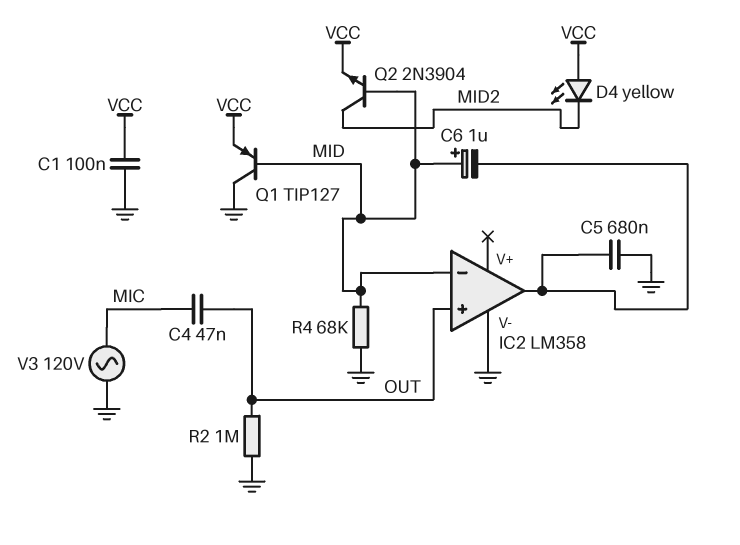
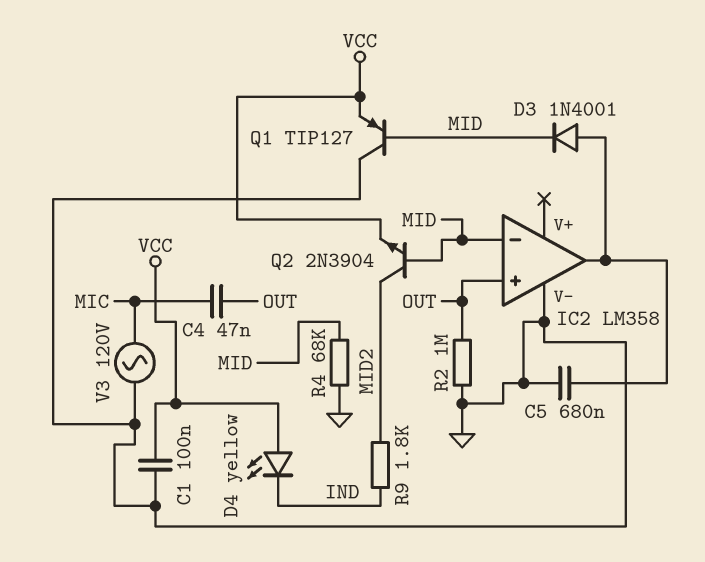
C6: 1uF (plus MID, minus IC2/out) -> none
D3: none -> diode 1N4001 (A IC2/out, K MID)
D4: LED yellow (A VCC, K MID2) -> LED yellow (A VCC, K IND)
R9: none -> 1.8k (IND, MID2)

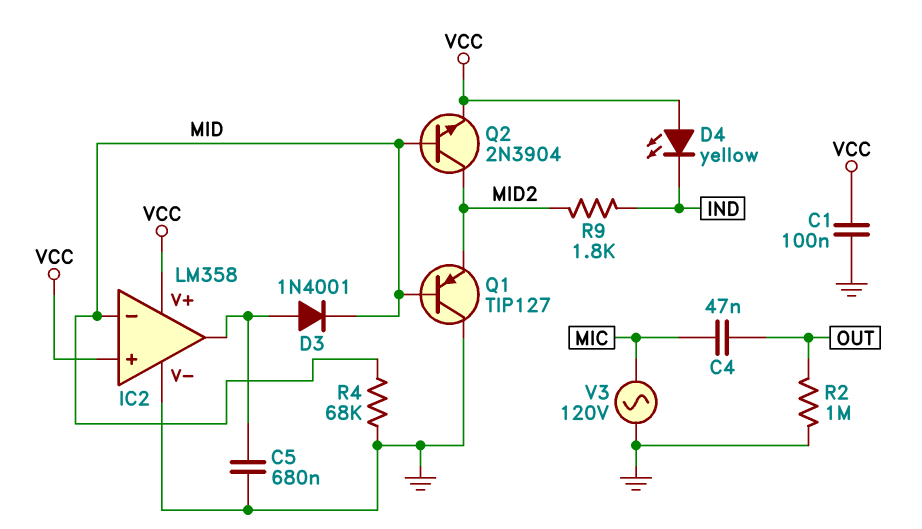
IC2 pin V+: none -> VCC
IC2 pin in+: OUT -> VCC
Q1: PNP TIP127 (B MID, C GND, E VCC) -> PNP TIP127 (B MID, C GND, E MID2)

